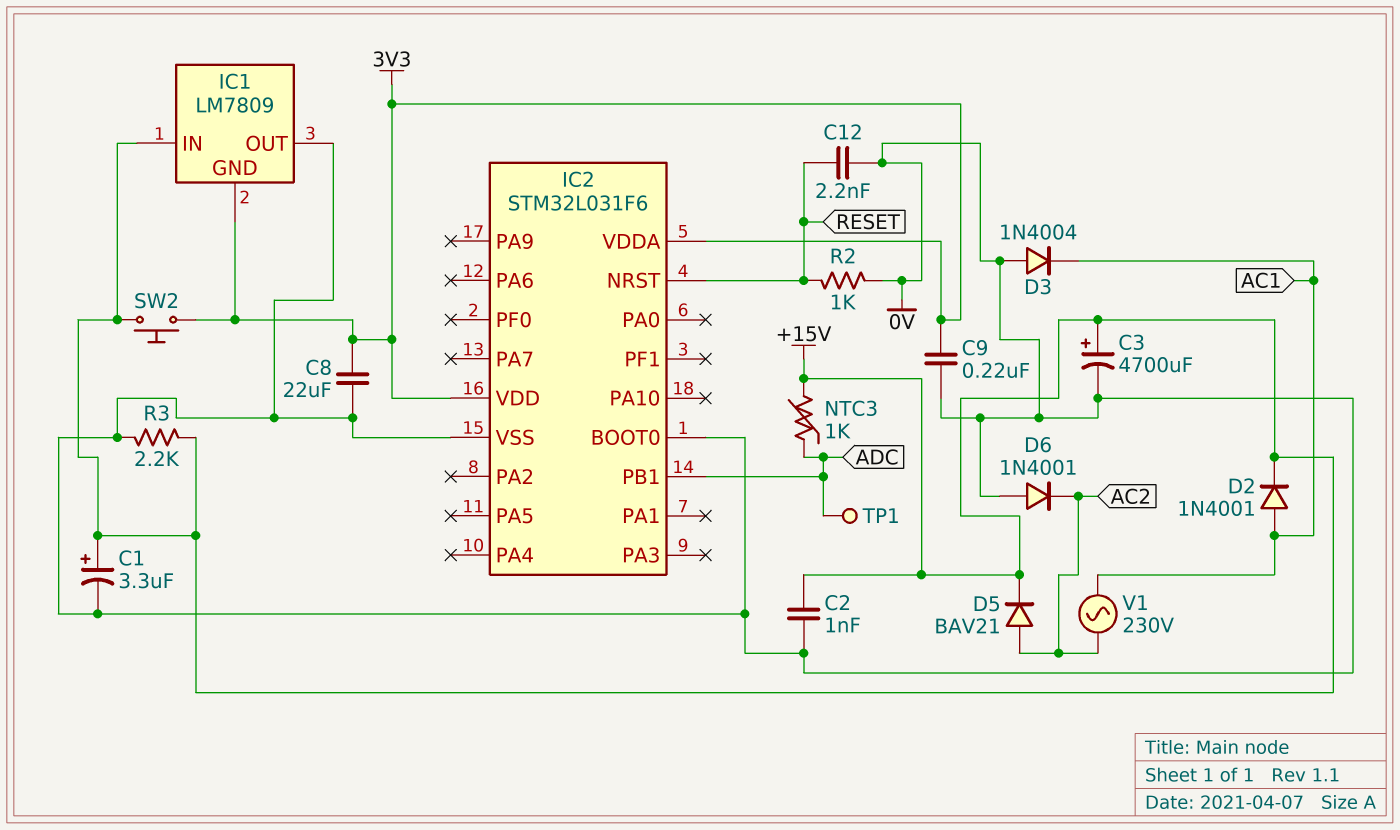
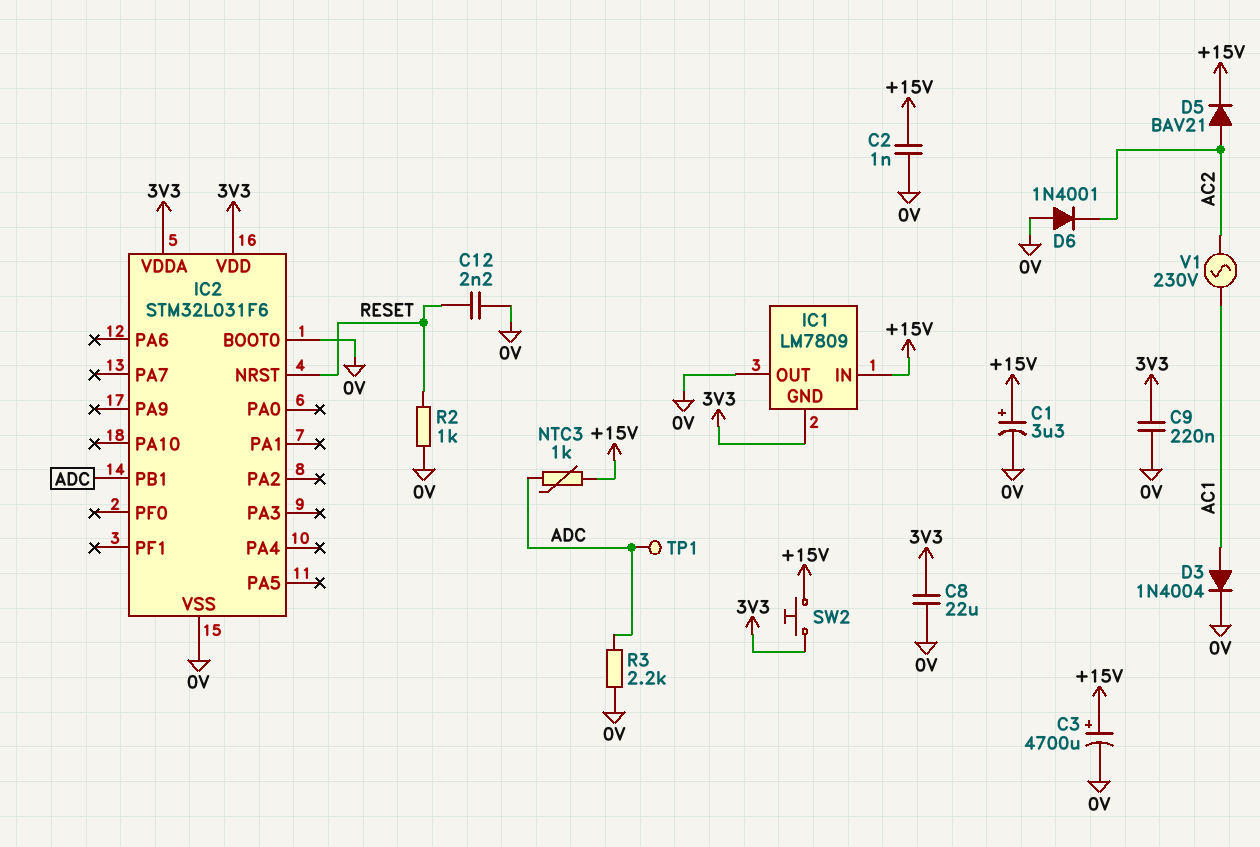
D2: diode 1N4001 (A AC1, K +15V) -> none
D3: diode 1N4004 (A 0V, K AC1) -> diode 1N4004 (A AC1, K 0V)
R3: 2.2k (+15V, 0V) -> 2.2k (0V, ADC)

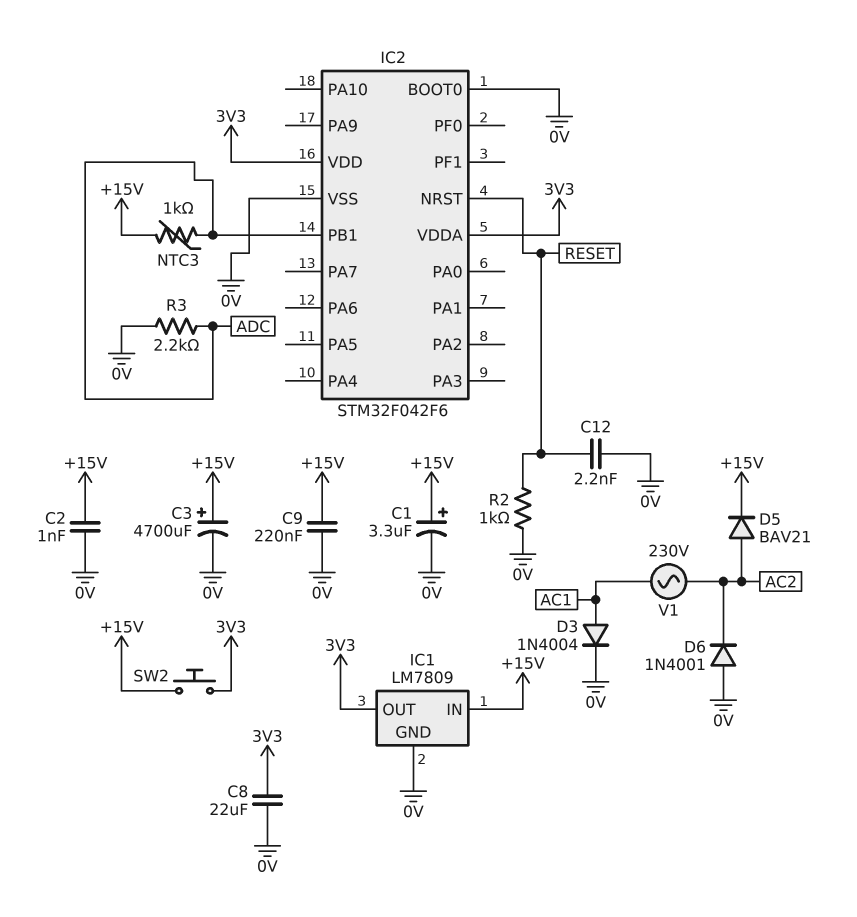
C9: 220nF (0V, 3V3) -> 220nF (+15V, 0V)
IC1 pin GND: 3V3 -> 0V
IC1 pin OUT: 0V -> 3V3
IC2: STM32L031F6 -> STM32F042F6
TP1: test point (ADC) -> none

